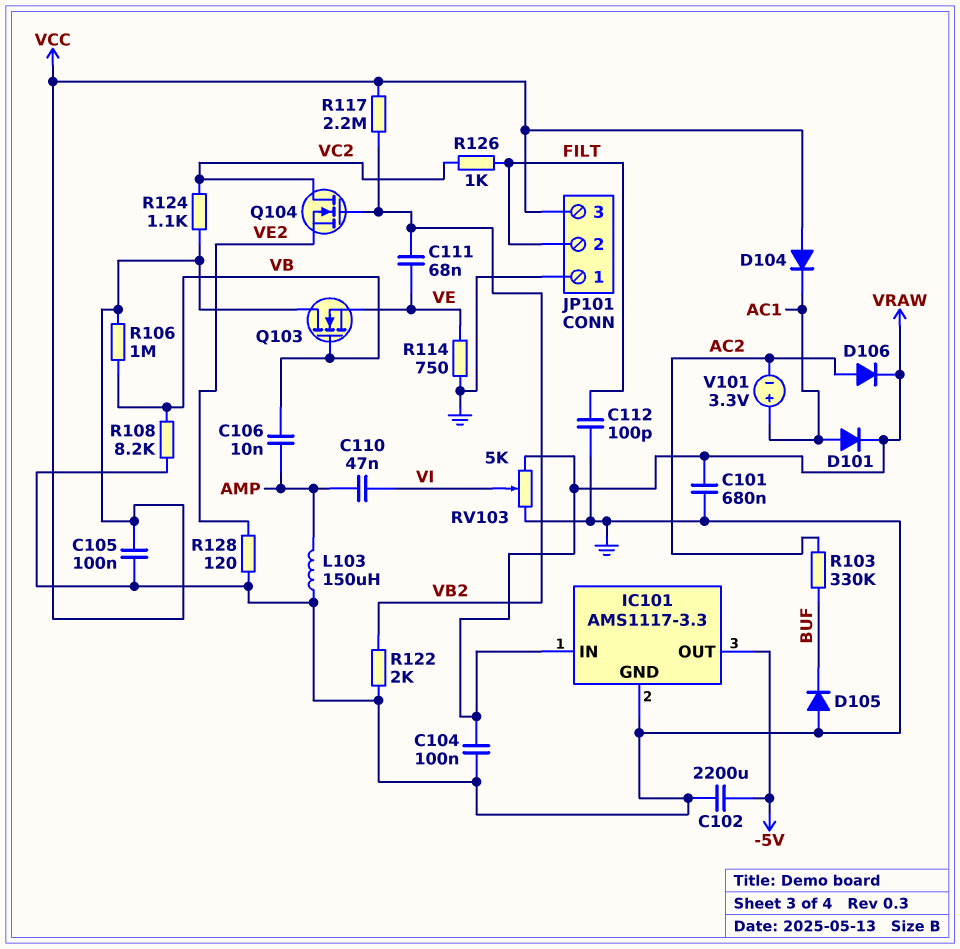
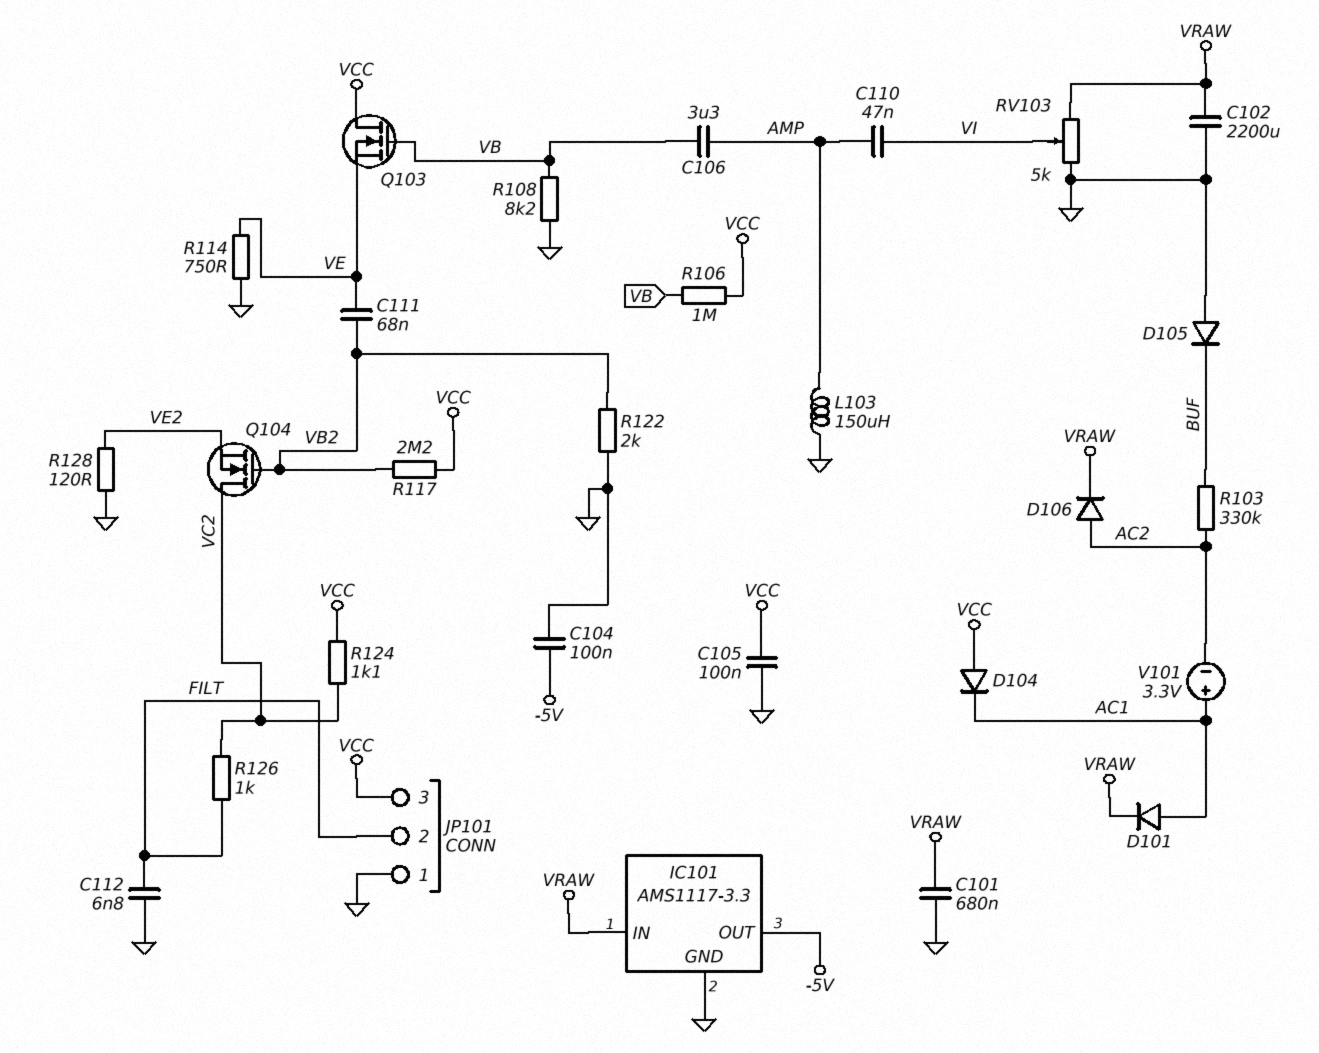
C102: 2200uF (-5V, GND) -> 2200uF (GND, VRAW)
C104: 100nF (GND, VRAW) -> 100nF (-5V, GND)
C106: 10nF (AMP, VB) -> 3.3uF (AMP, VB)
C112: 100pF (FILT, GND) -> 6.8nF (FILT, GND)

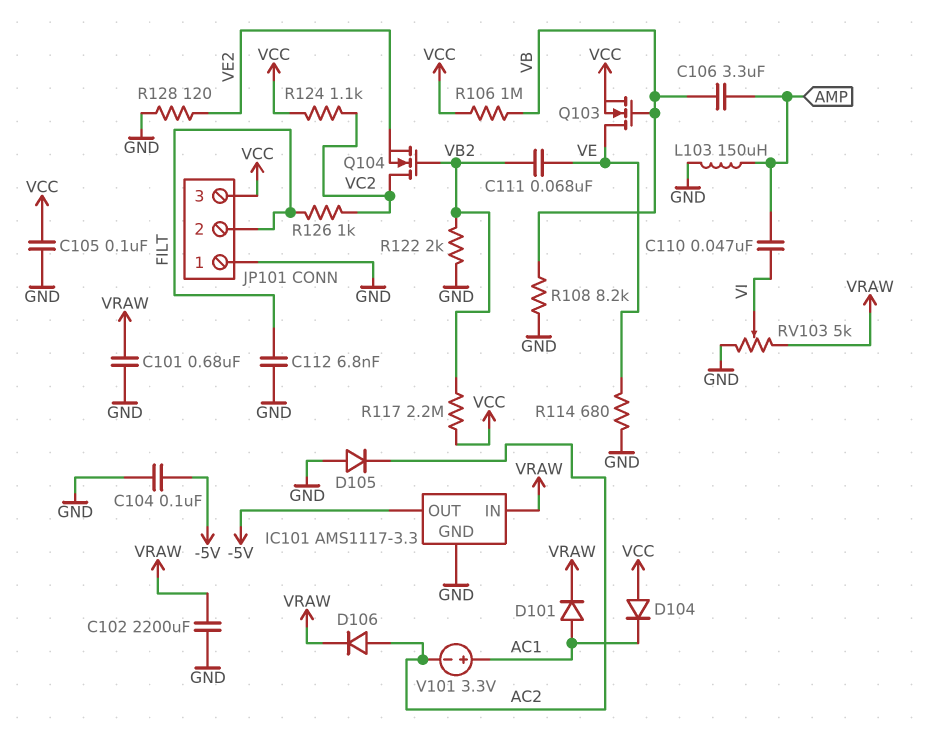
D105: diode (A GND, K BUF) -> diode (A GND, K AC2)
Q103: NMOS (G VB, D VCC, S VE) -> NMOS (G VB, D VE, S VCC)
R103: 330k (AC2, BUF) -> none
R114: 750 (GND, VE) -> 680 (GND, VE)

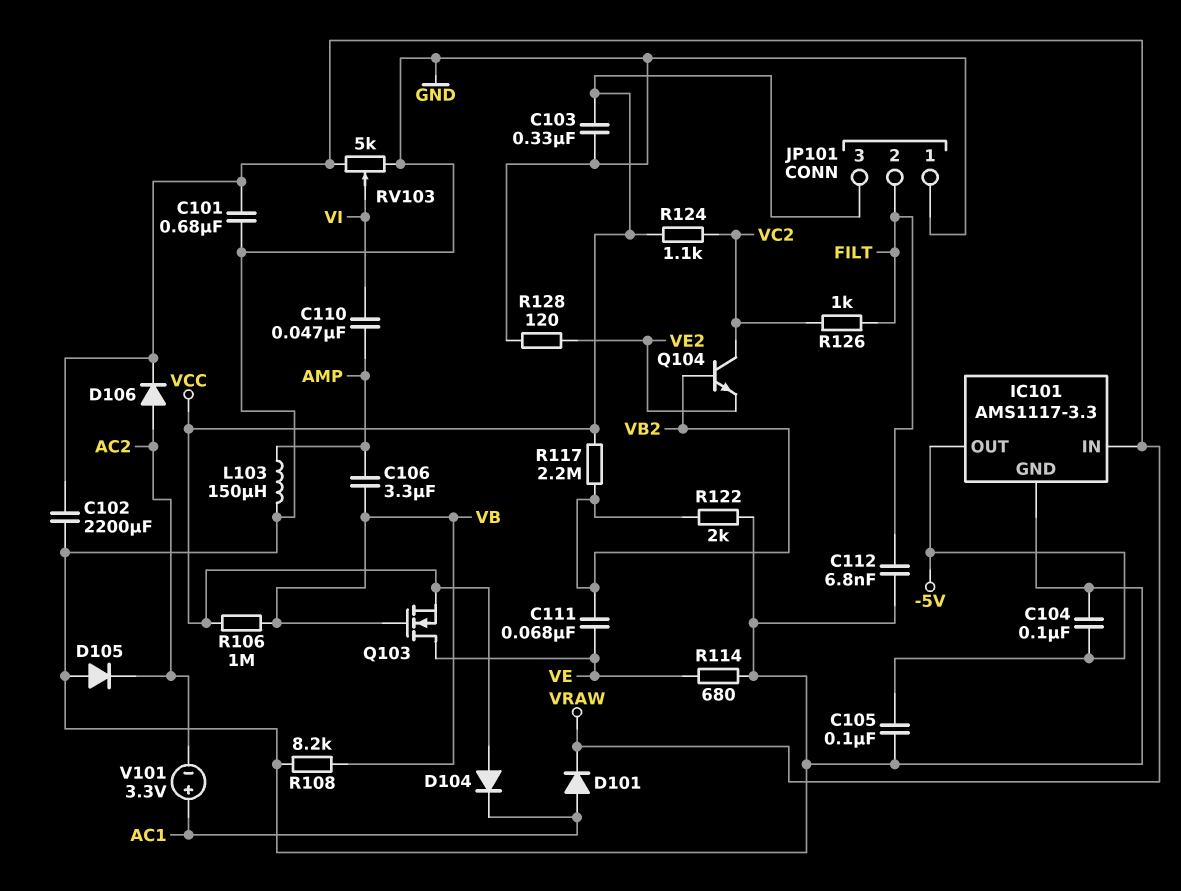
C103: none -> 330nF (GND, VCC)
C105: 100nF (GND, VCC) -> 100nF (-5V, GND)
Q104: NMOS (G VB2, D VC2, S VE2) -> NPN (B VB2, C VC2, E VE2)

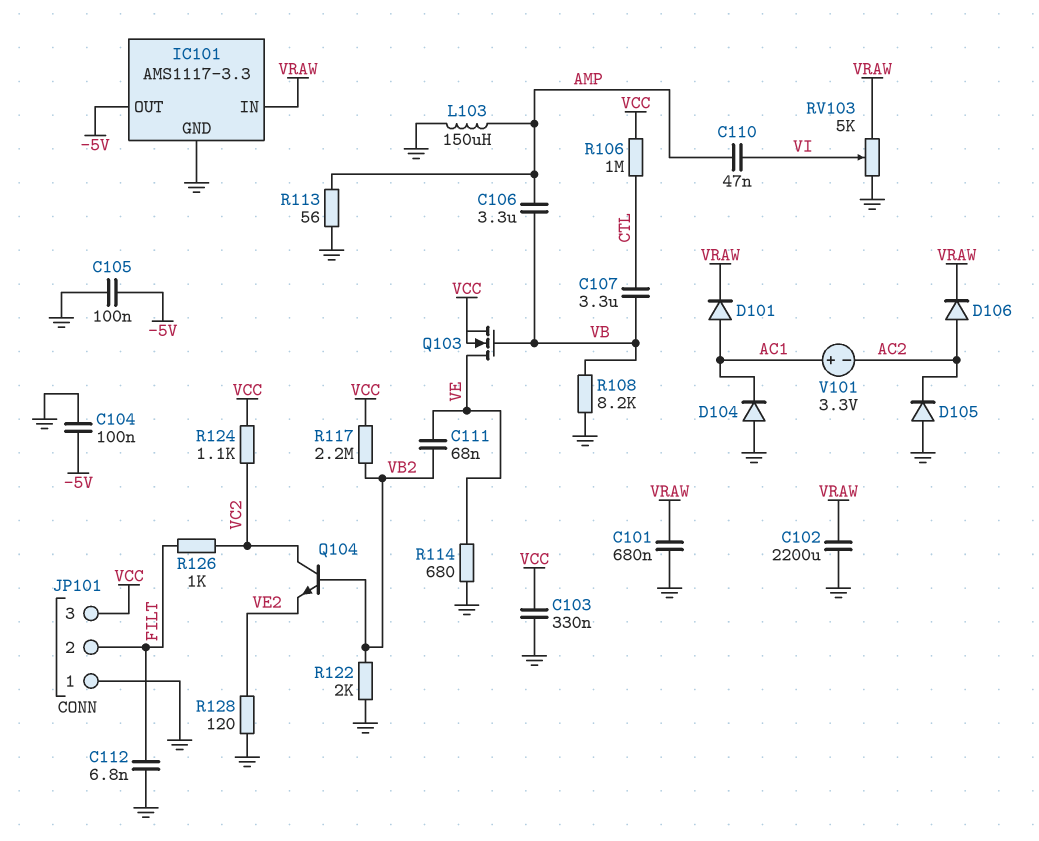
C107: none -> 3.3uF (CTL, VB)
D104: diode (A VCC, K AC1) -> diode (A GND, K AC1)
R106: 1M (VB, VCC) -> 1M (CTL, VCC)
R113: none -> 56 (AMP, GND)

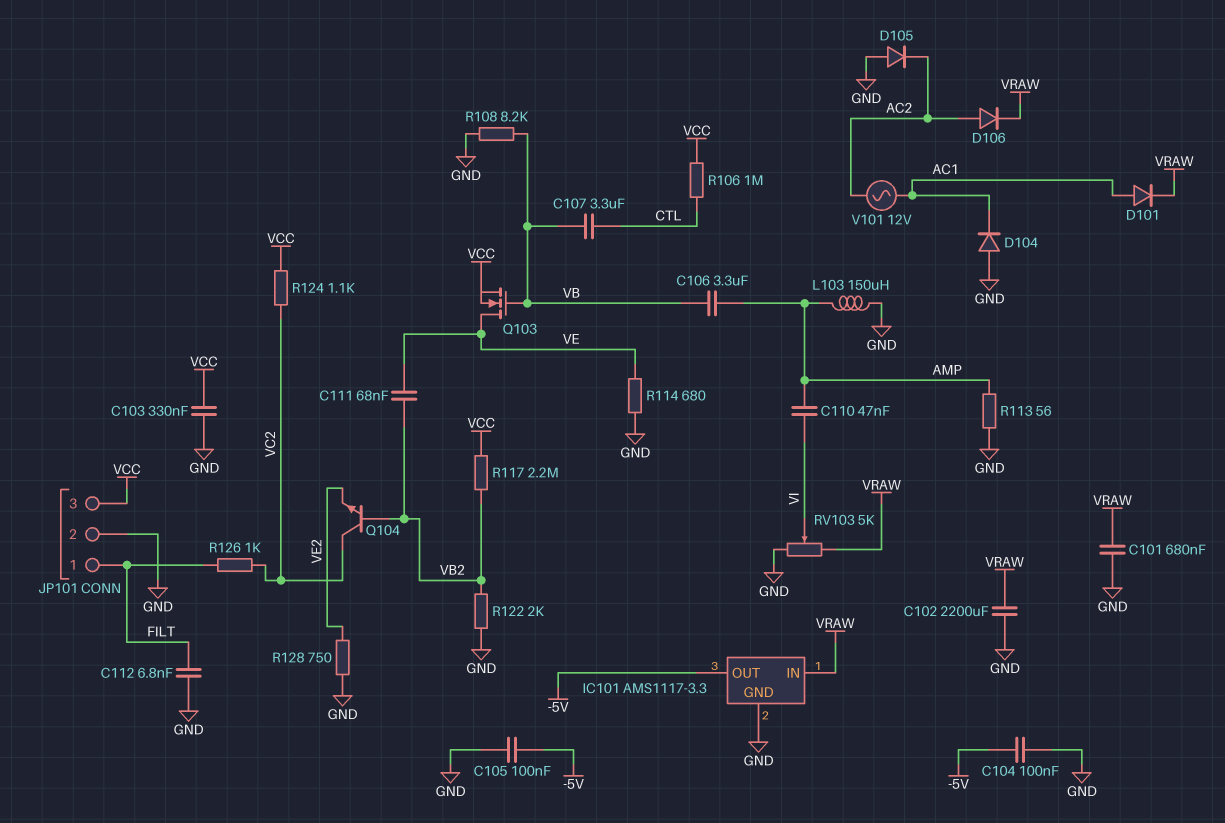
JP101 pin 1: GND -> FILT
JP101 pin 2: FILT -> GND
R128: 120 (GND, VE2) -> 750 (GND, VE2)
V101: 3.3V (plus AC1, minus AC2) -> AC 12V (AC1, AC2)

